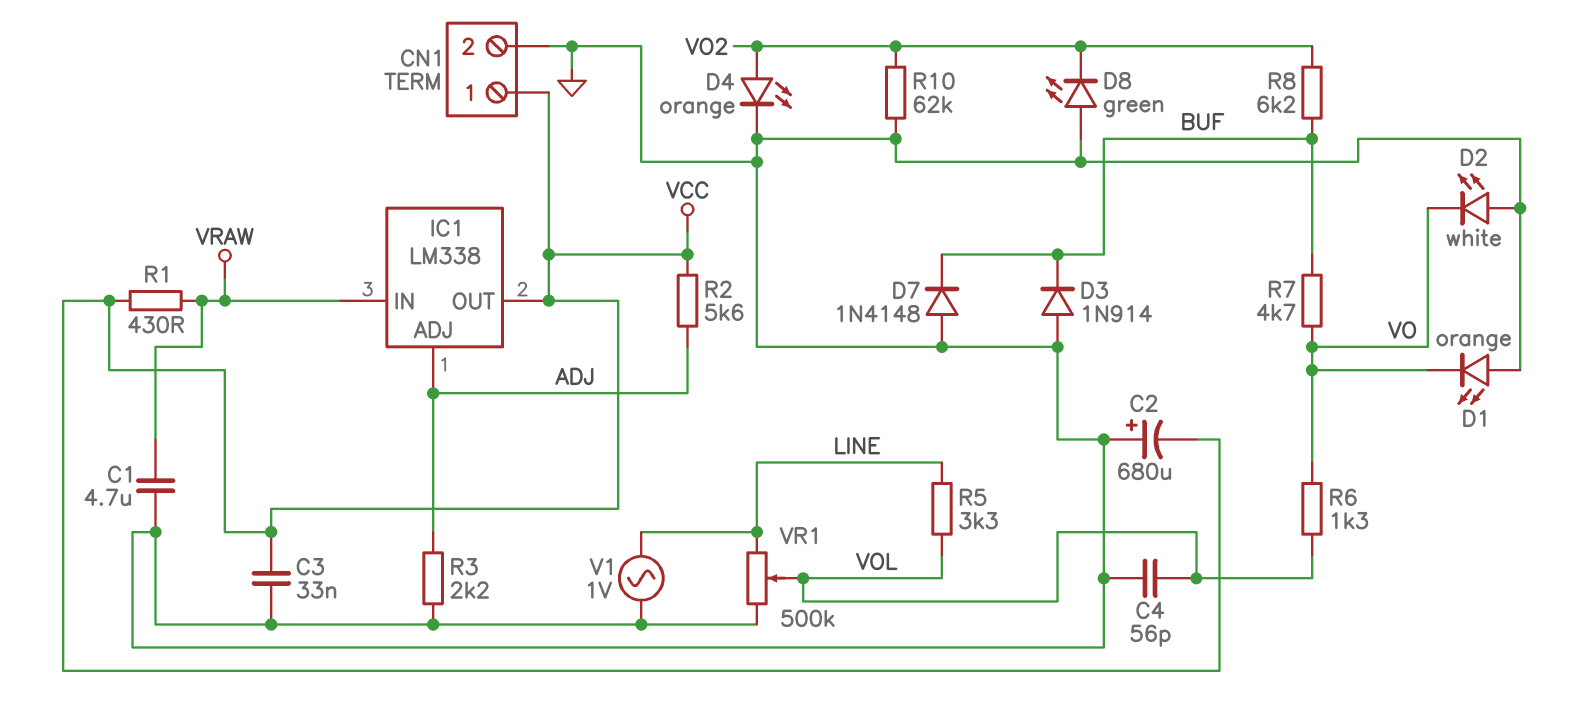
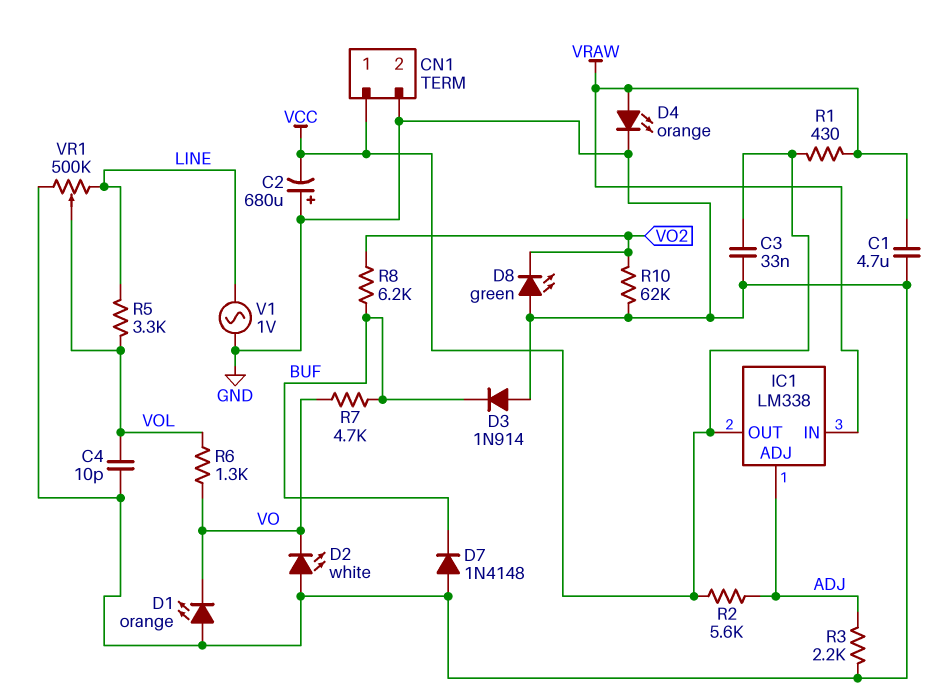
C4: 56pF (GND, VOL) -> 10pF (GND, VOL)
D4: LED orange (A VO2, K GND) -> LED orange (A VRAW, K GND)

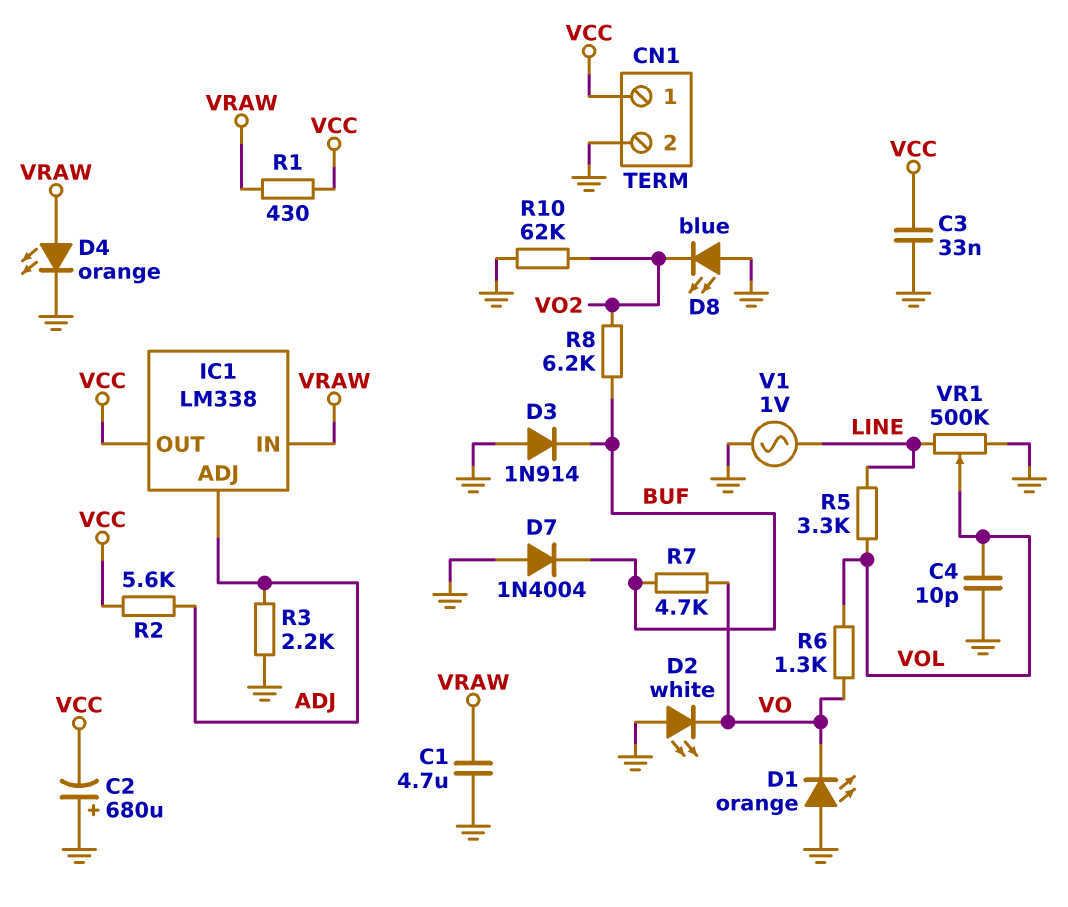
D7: diode 1N4148 (A GND, K BUF) -> diode 1N4004 (A GND, K BUF)
D8: LED green (A GND, K VO2) -> LED blue (A GND, K VO2)

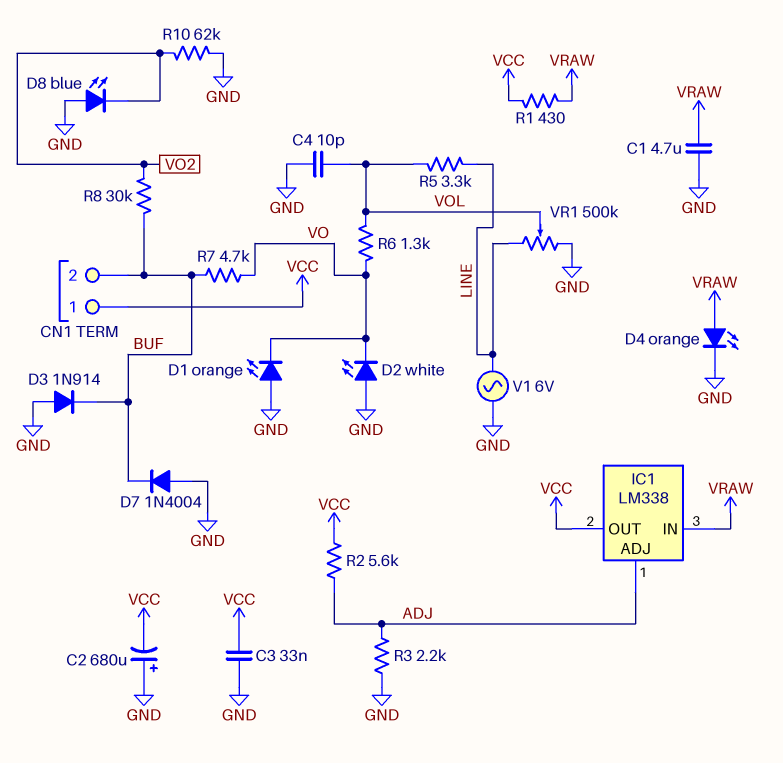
CN1 pin 2: GND -> BUF
R8: 6.2k (BUF, VO2) -> 30k (BUF, VO2)
V1: AC 1V (GND, LINE) -> AC 6V (GND, LINE)

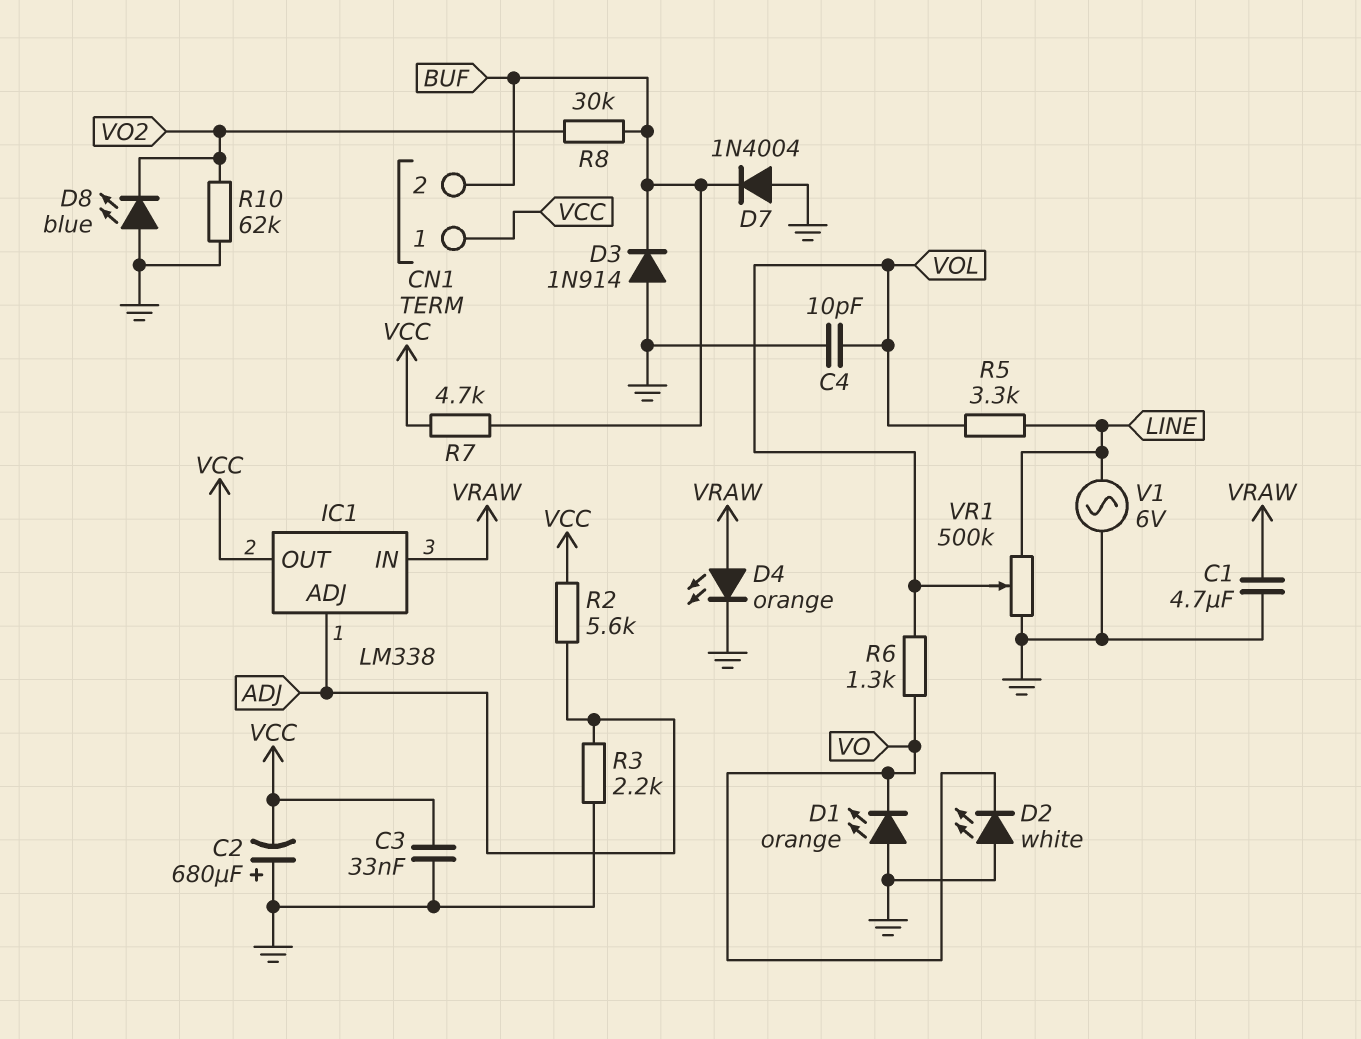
R1: 430 (VCC, VRAW) -> none
R7: 4.7k (BUF, VO) -> 4.7k (BUF, VCC)

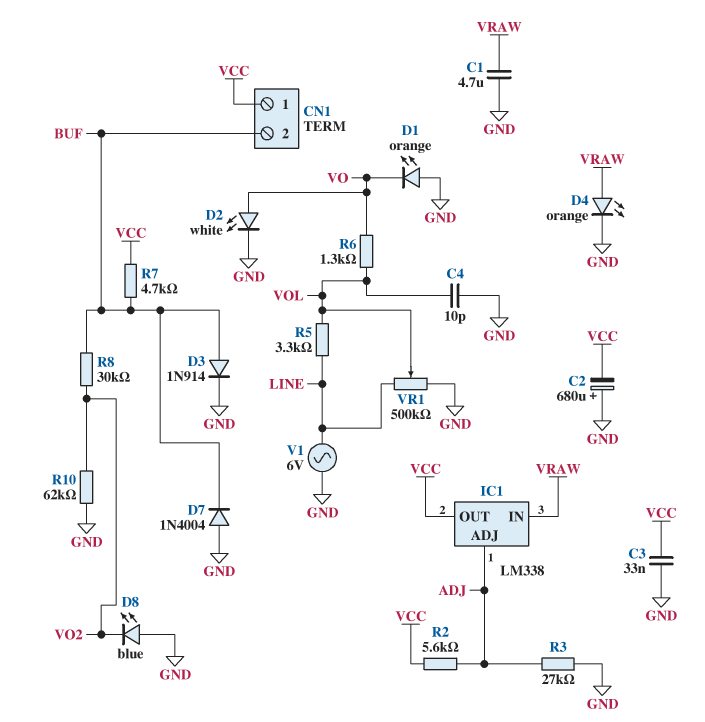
D2: LED white (A GND, K VO) -> LED white (A VO, K GND)
D3: diode 1N914 (A GND, K BUF) -> diode 1N914 (A BUF, K GND)
R3: 2.2k (ADJ, GND) -> 27k (ADJ, GND)

